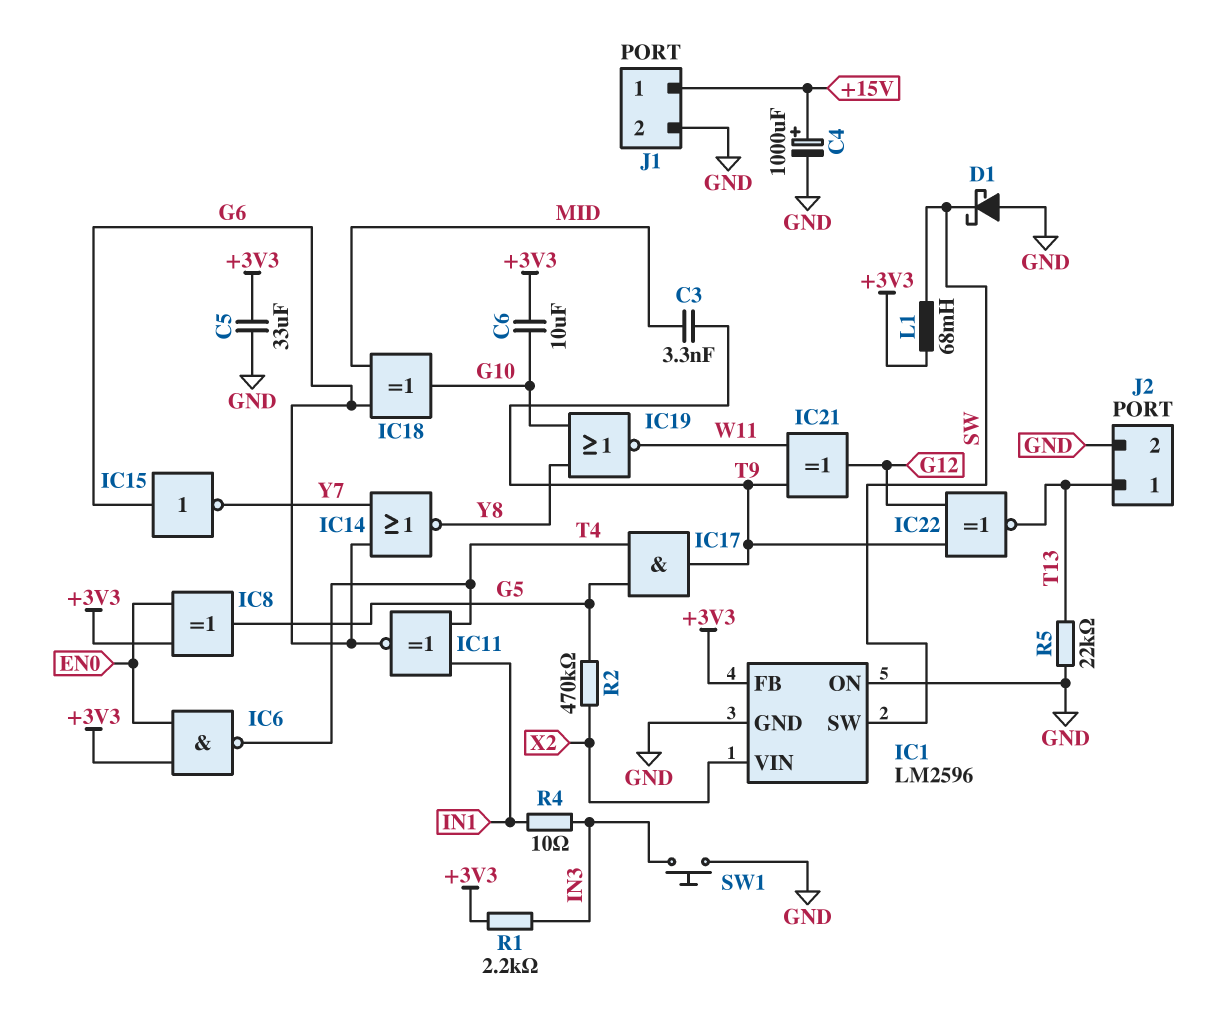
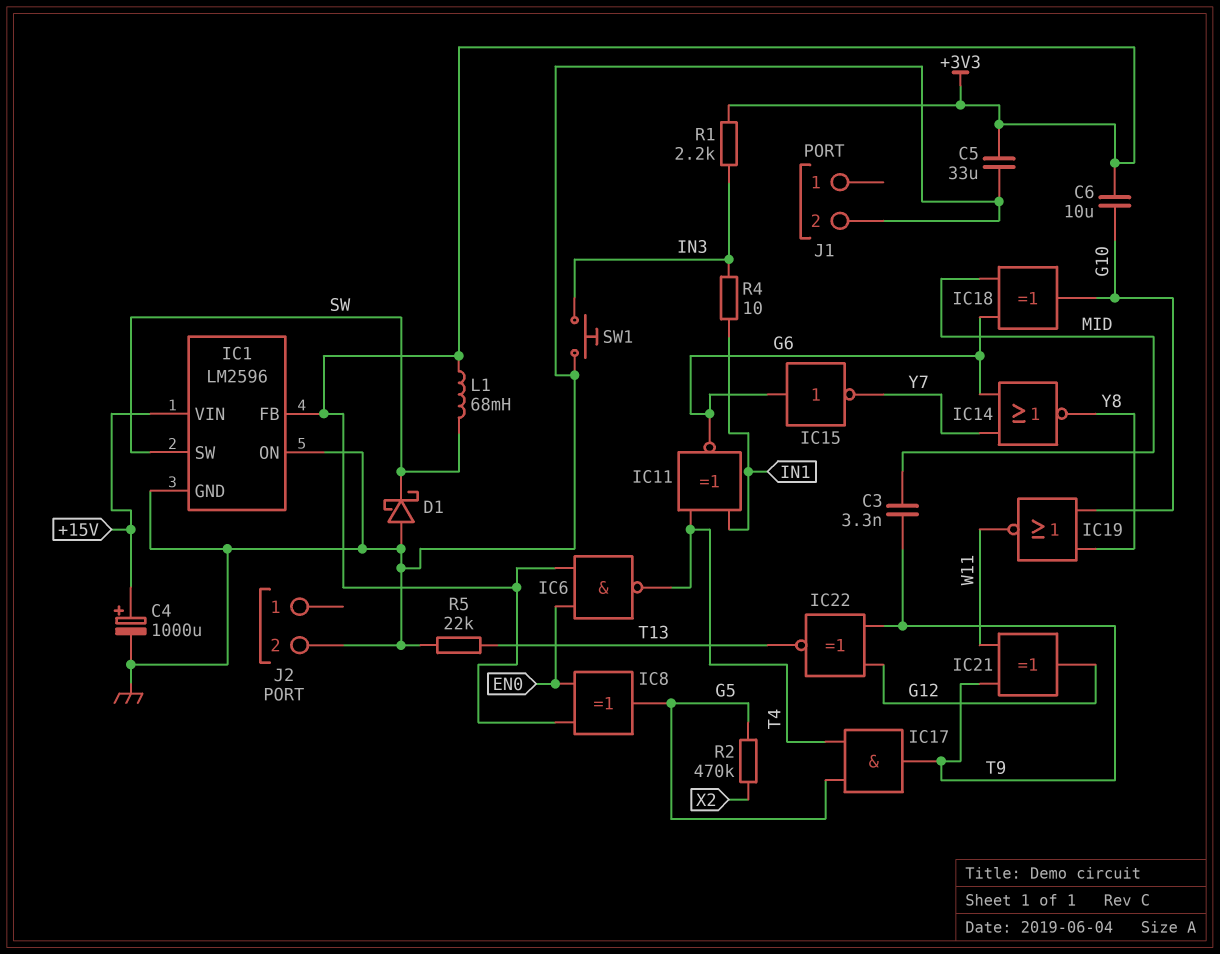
IC1 pin VIN: X2 -> +15V
J1 pin 1: +15V -> none
J2 pin 1: T13 -> none

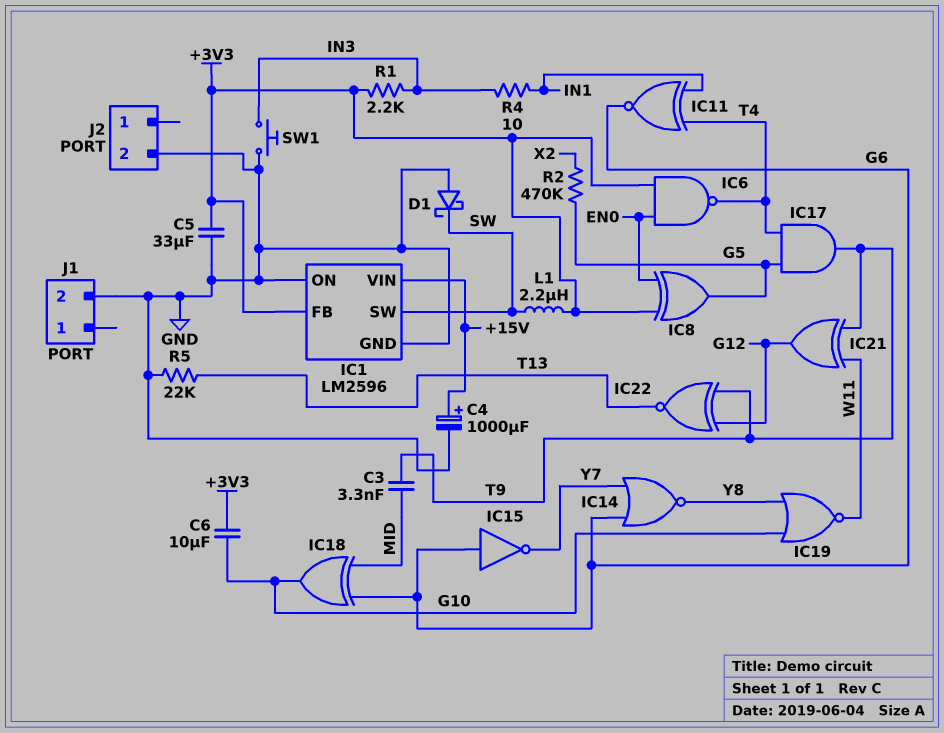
L1: 68mH (+3V3, SW) -> 2.2uH (+3V3, SW)

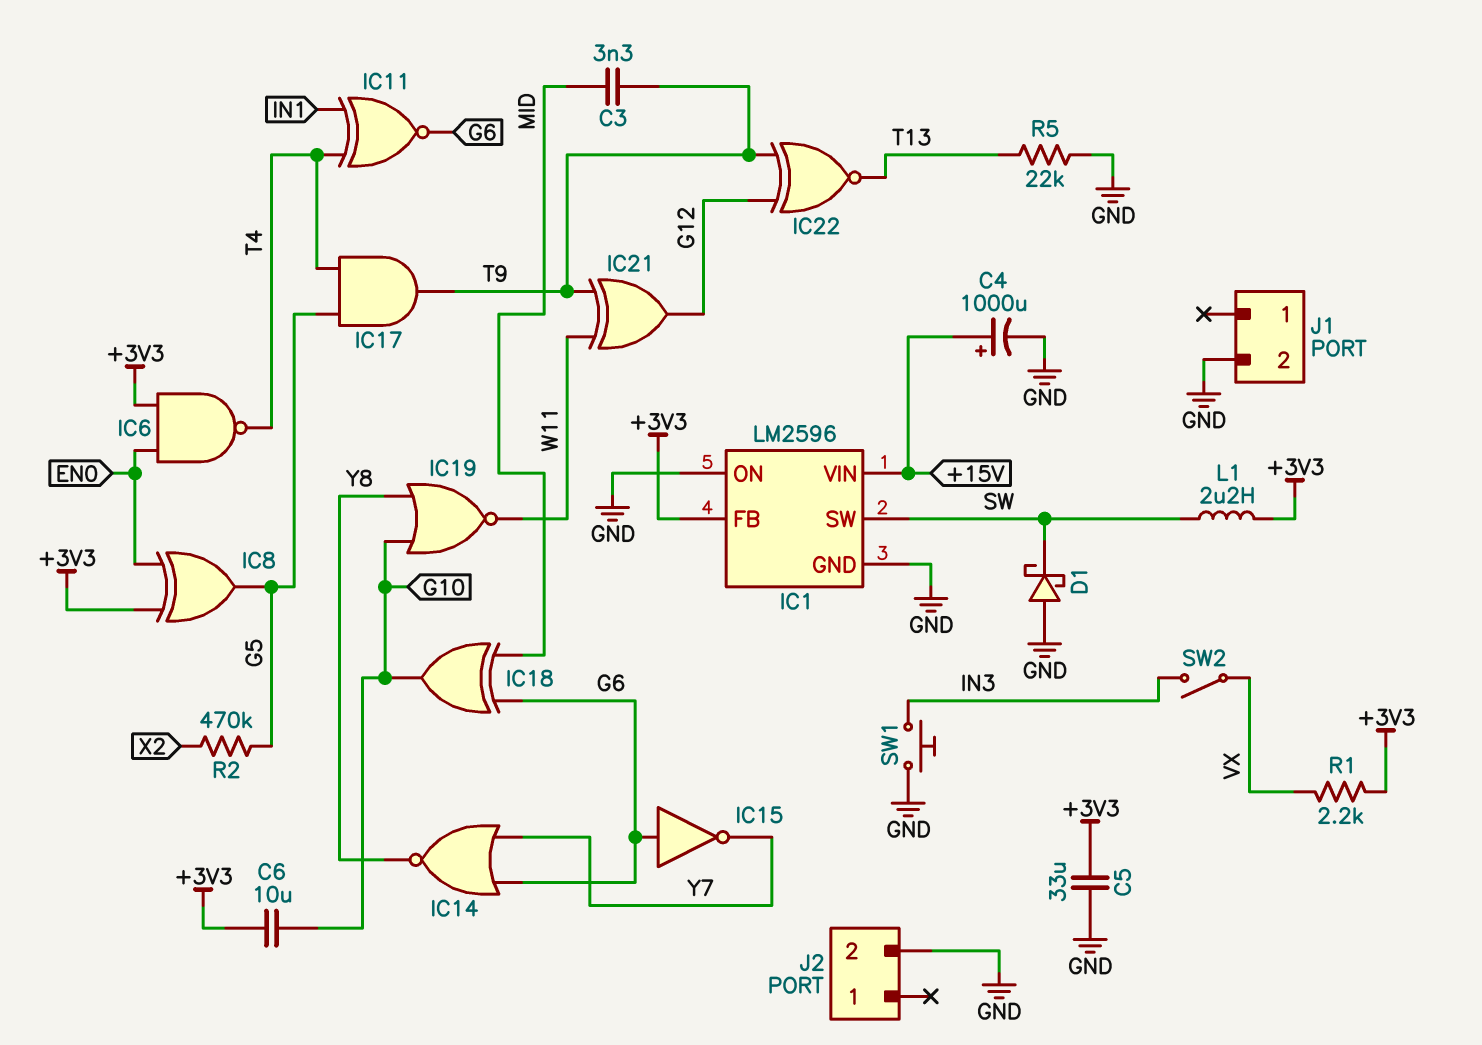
R1: 2.2k (+3V3, IN3) -> 2.2k (+3V3, VX)
R4: 10 (IN1, IN3) -> none
SW2: none -> switch (IN3, VX)

